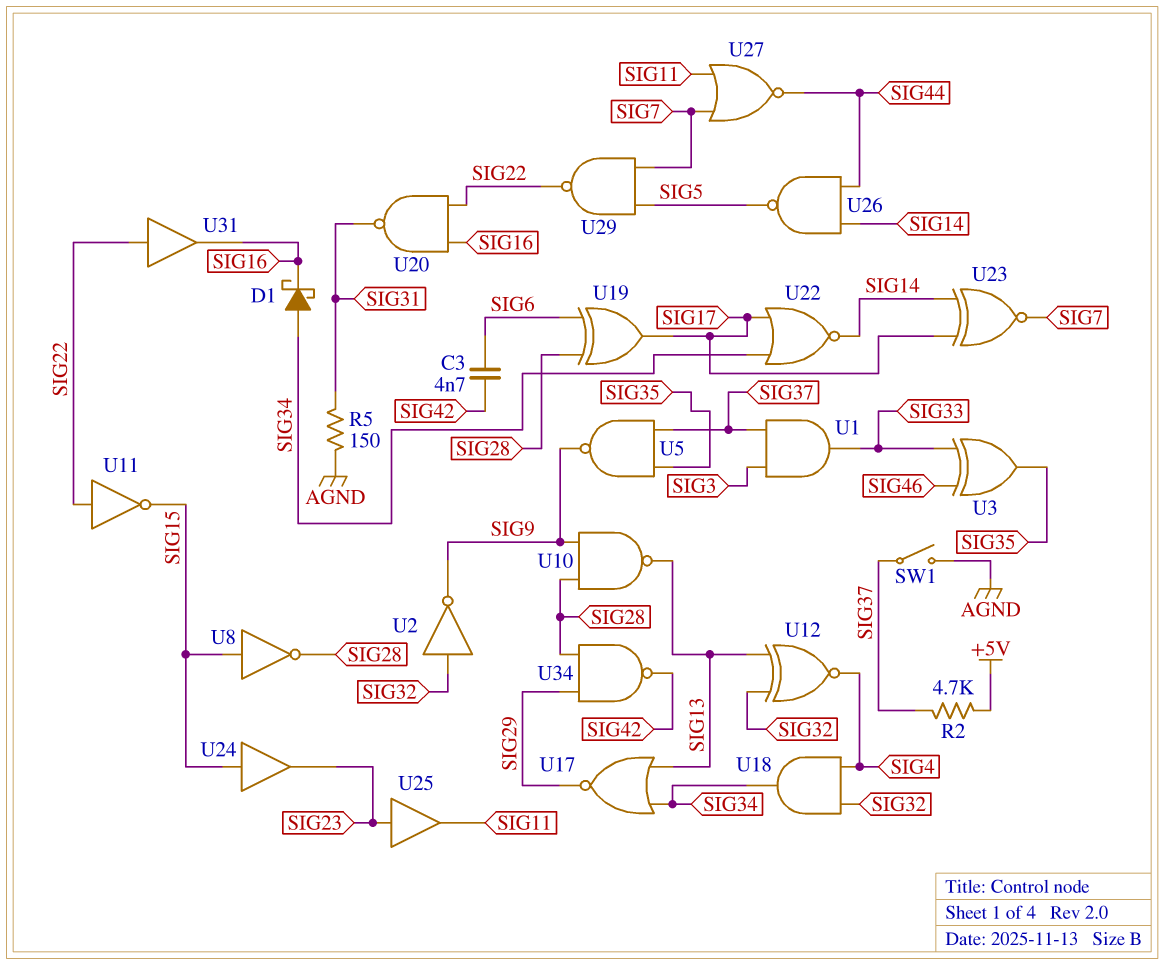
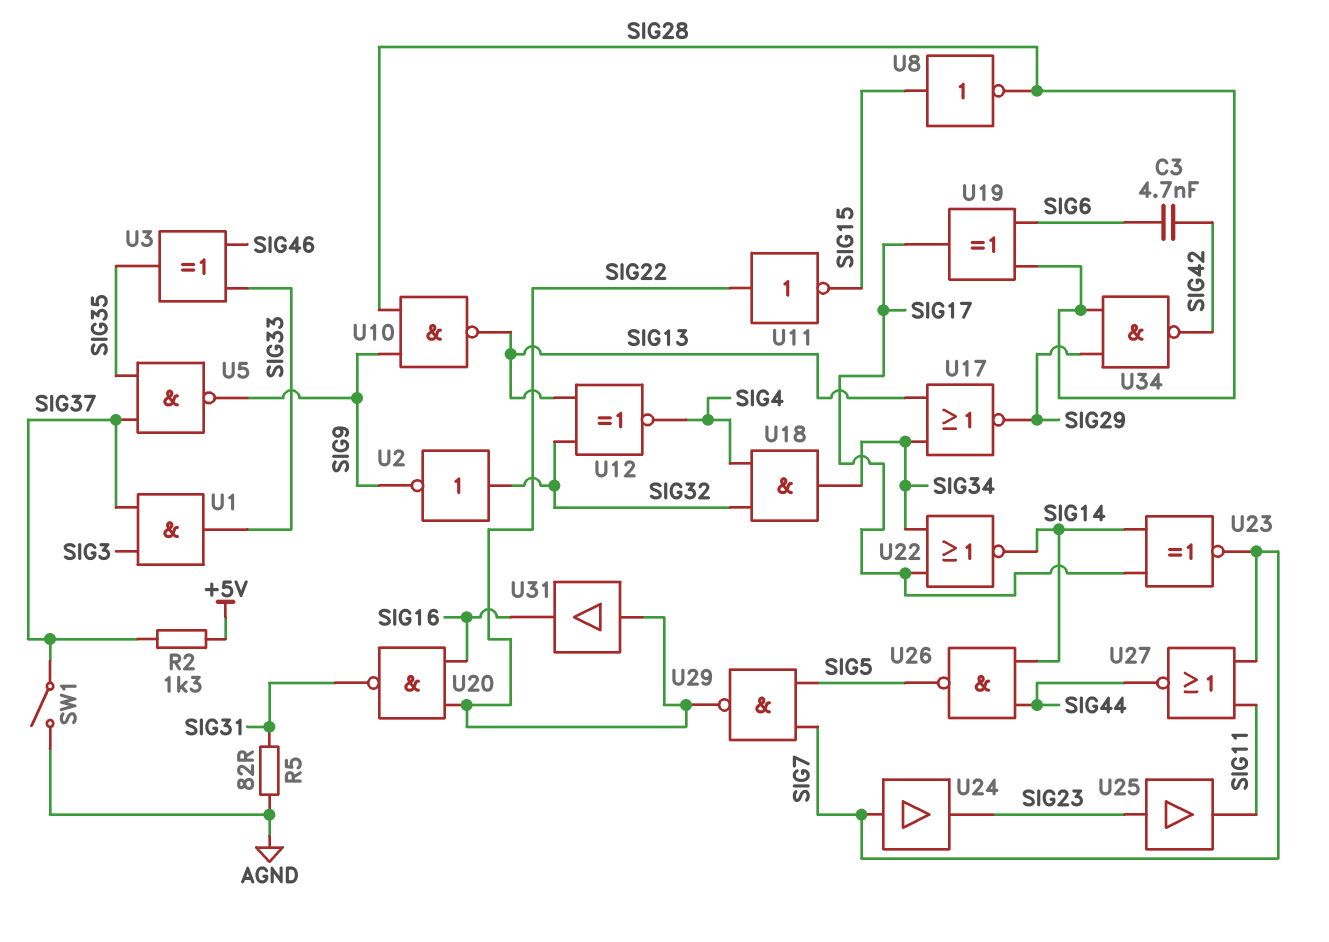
D1: schottky (A SIG34, K SIG16) -> none
R2: 4.7k (+5V, SIG37) -> 1.3k (+5V, SIG37)
R5: 150 (AGND, SIG31) -> 82 (AGND, SIG31)
U24: buffer (in SIG15, out SIG23) -> buffer (in SIG7, out SIG23)

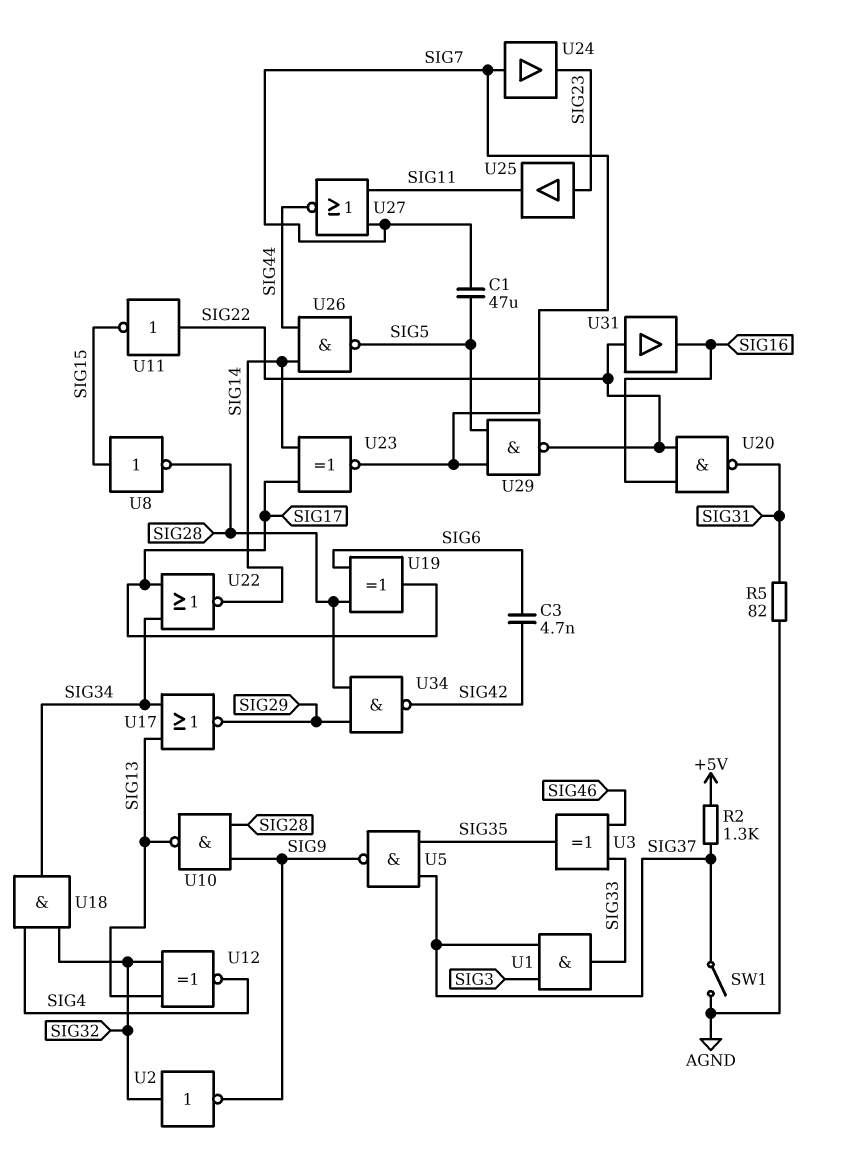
C1: none -> 47uF (SIG5, SIG7)

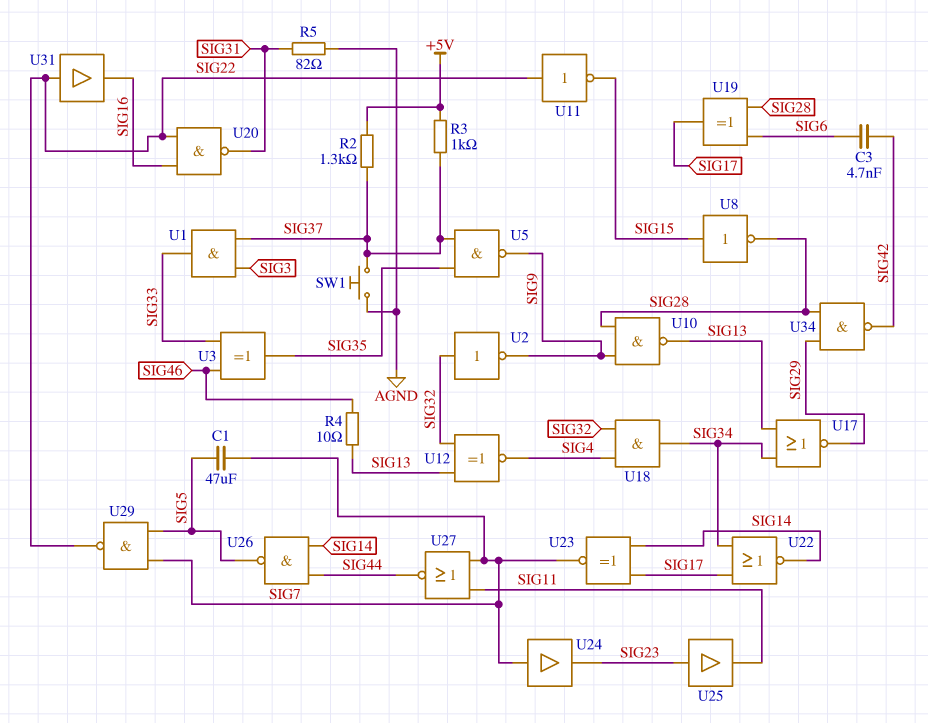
R3: none -> 1k (+5V, SIG37)
R4: none -> 10 (SIG13, SIG46)
SW1: switch (AGND, SIG37) -> button (AGND, SIG37)

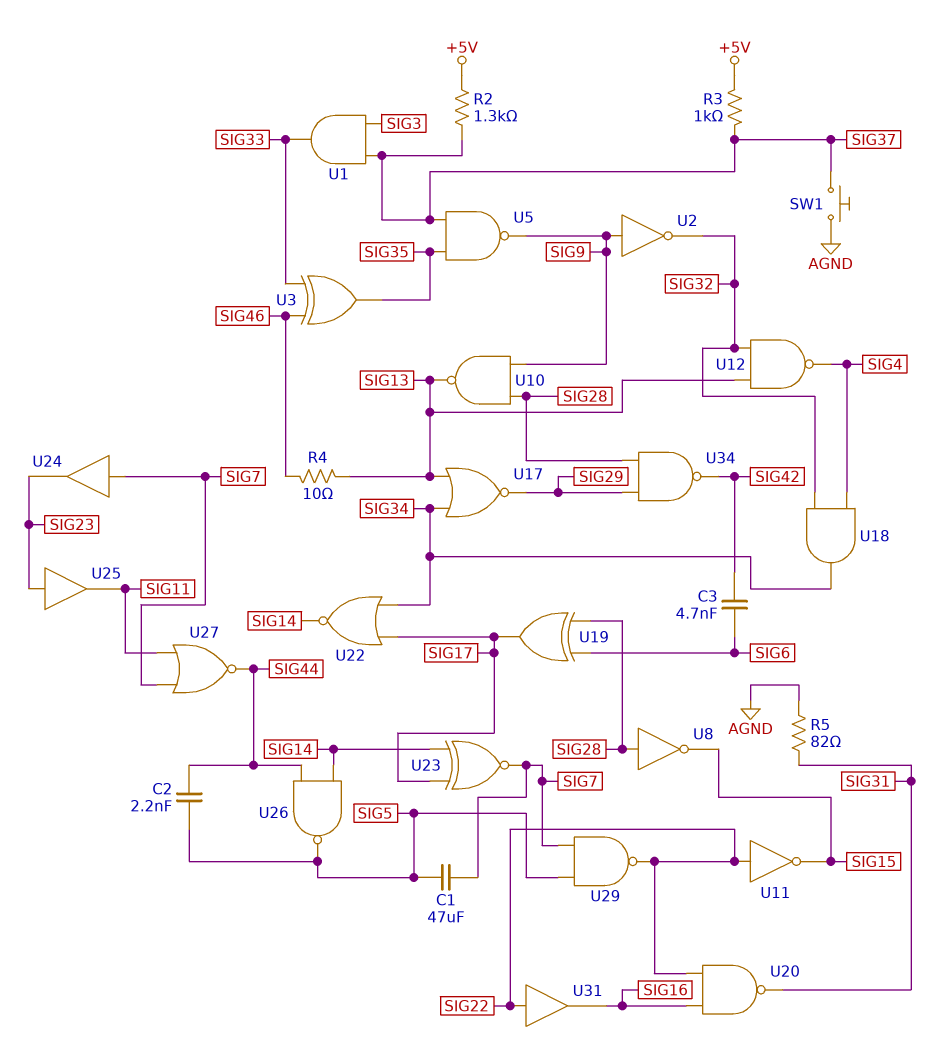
C2: none -> 2.2nF (SIG5, SIG44)
U2: NOT (in SIG32, out SIG9) -> NOT (in SIG9, out SIG32)
U8: NOT (in SIG15, out SIG28) -> NOT (in SIG28, out SIG15)
U12: XNOR (in SIG13, in SIG32, out SIG4) -> NAND (in SIG13, in SIG32, out SIG4)

